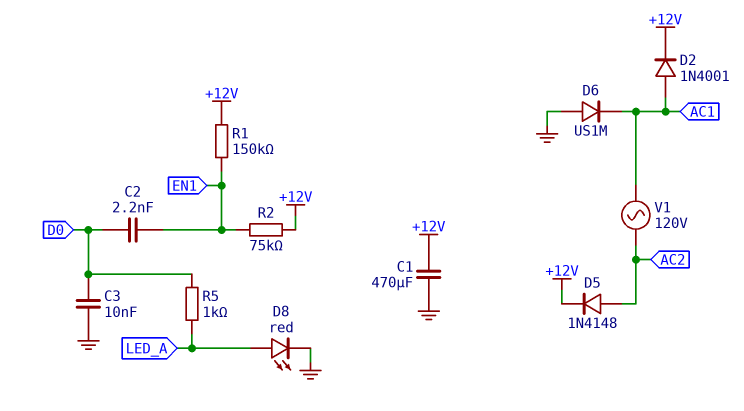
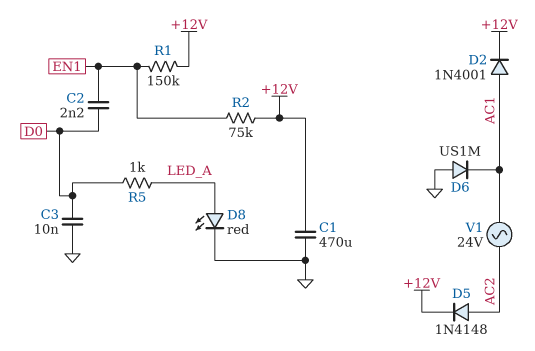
V1: AC 120V (AC1, AC2) -> AC 24V (AC1, AC2)

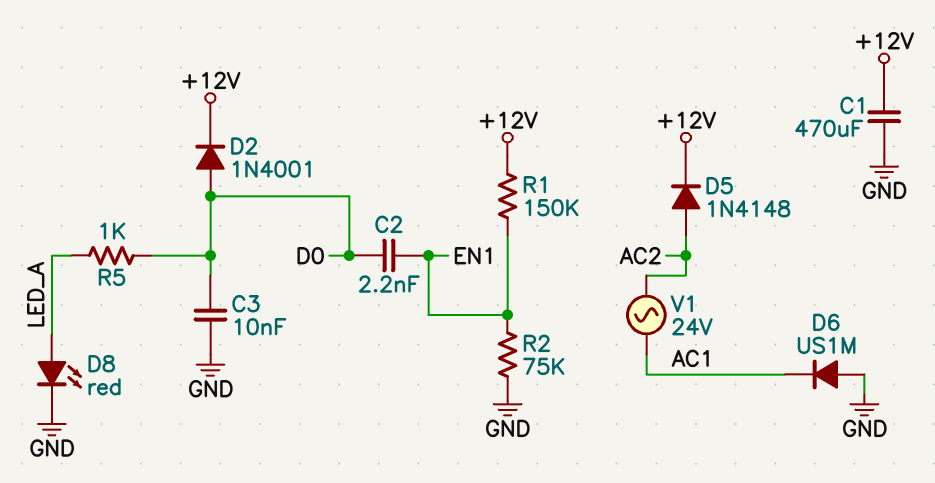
D2: diode 1N4001 (A AC1, K +12V) -> diode 1N4001 (A D0, K +12V)
R2: 75k (+12V, EN1) -> 75k (EN1, GND)

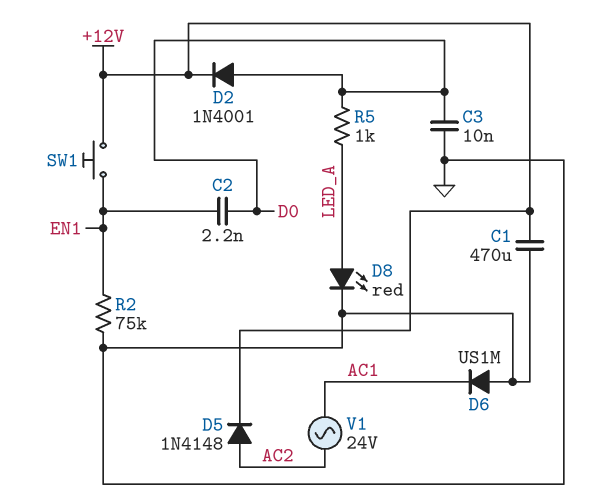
R1: 150k (+12V, EN1) -> none
SW1: none -> button (+12V, EN1)

